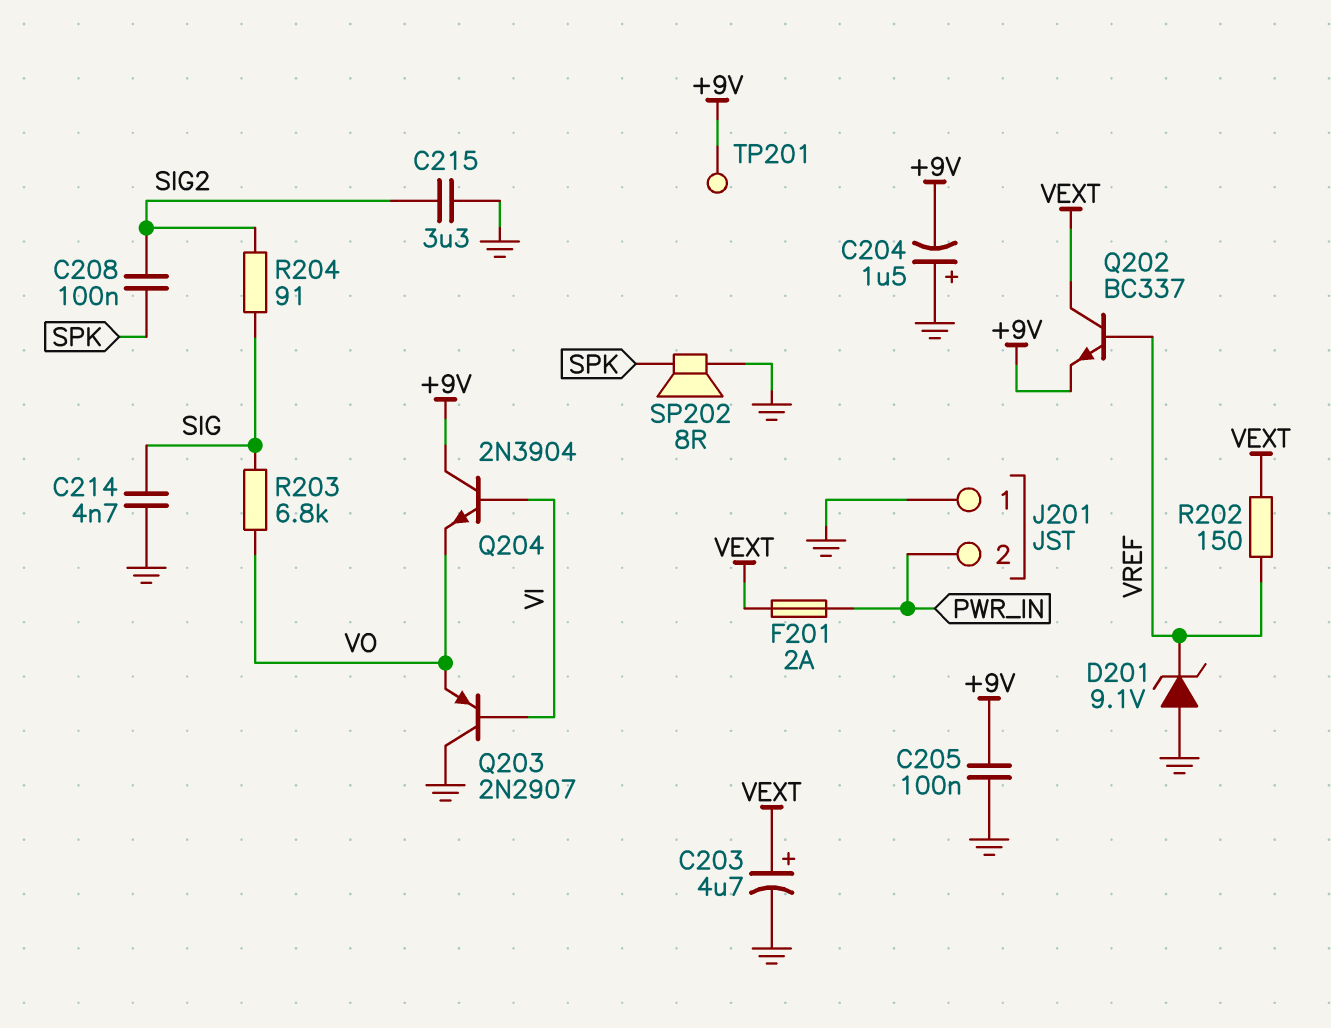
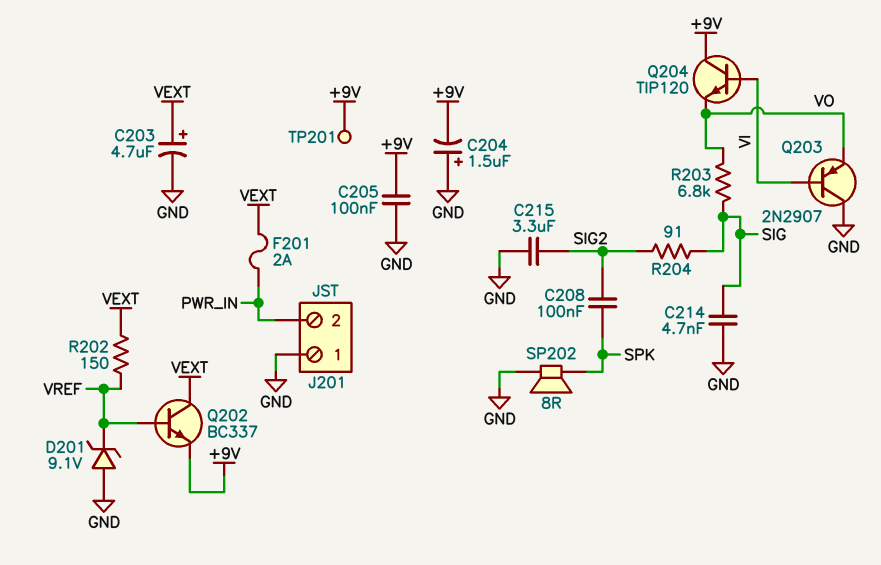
Q204: NPN 2N3904 (B VI, C +9V, E VO) -> NPN TIP120 (B VI, C +9V, E VO)

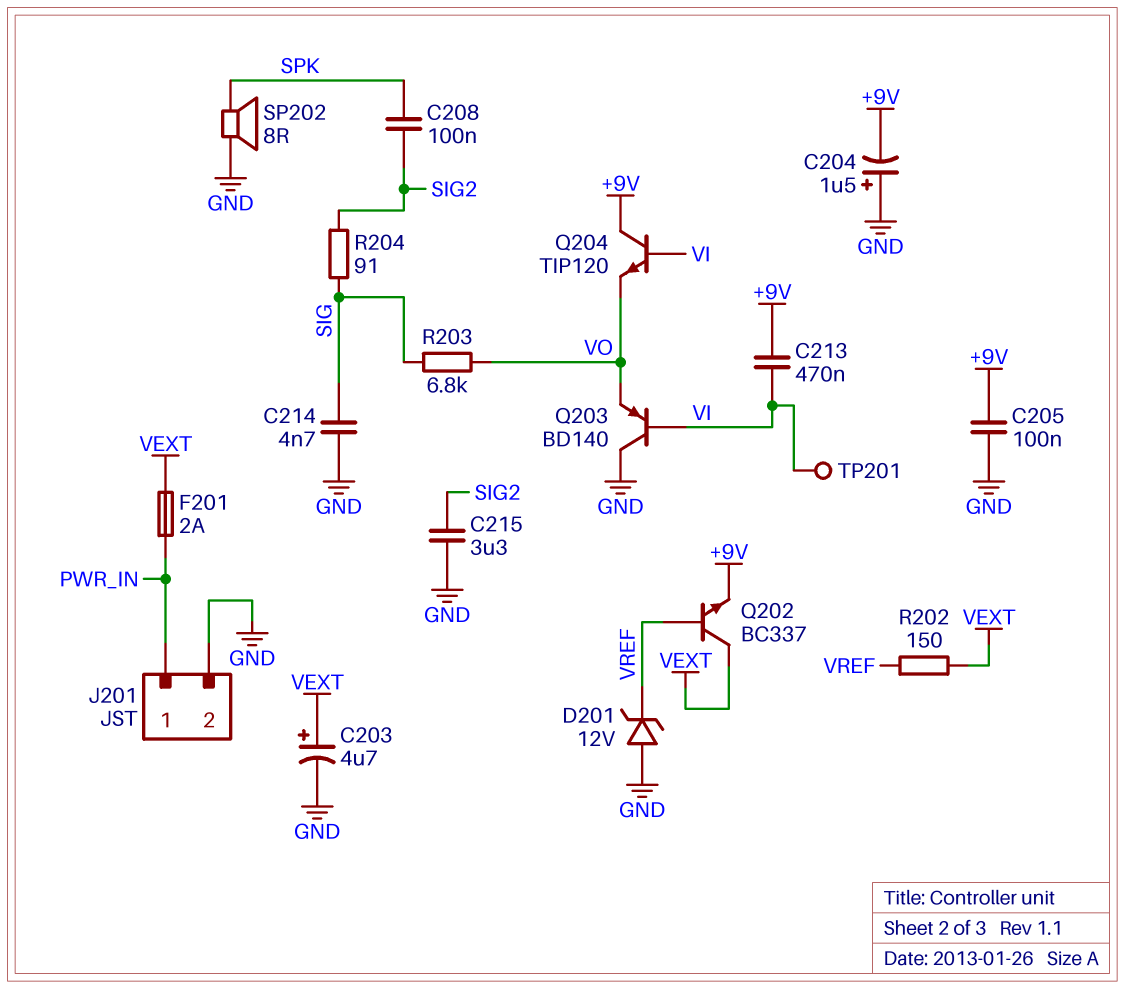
C213: none -> 470nF (+9V, VI)
D201: zener 9.1V (A GND, K VREF) -> zener 12V (A GND, K VREF)
J201 pin 1: GND -> PWR_IN
J201 pin 2: PWR_IN -> GND
Q203: PNP 2N2907 (B VI, C GND, E VO) -> PNP BD140 (B VI, C GND, E VO)
TP201: test point (+9V) -> test point (VI)

